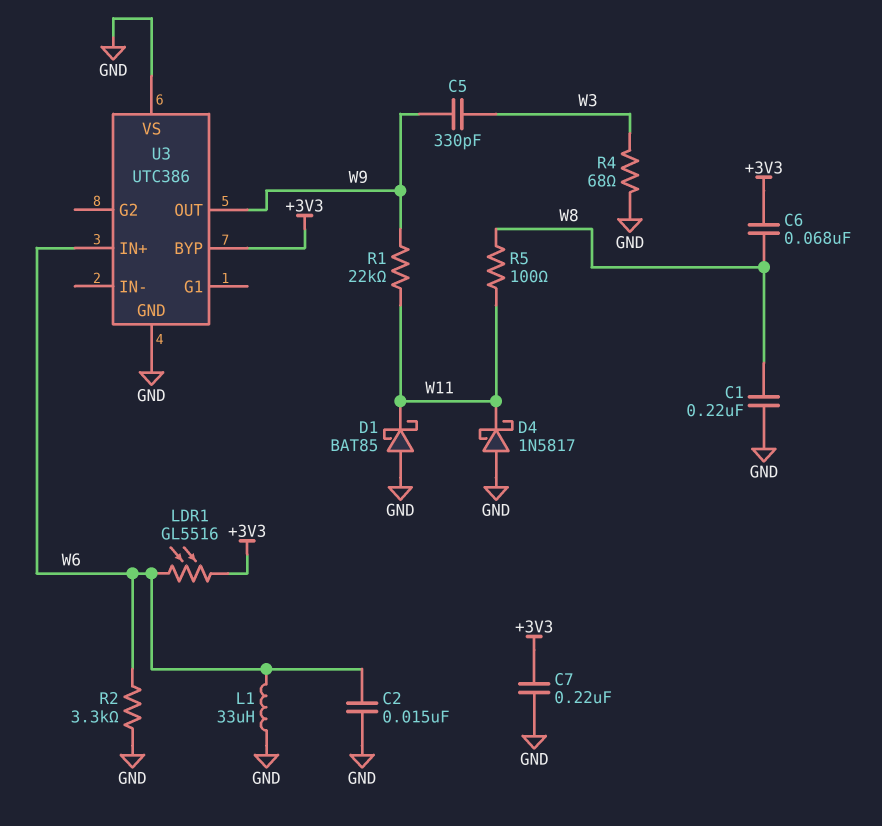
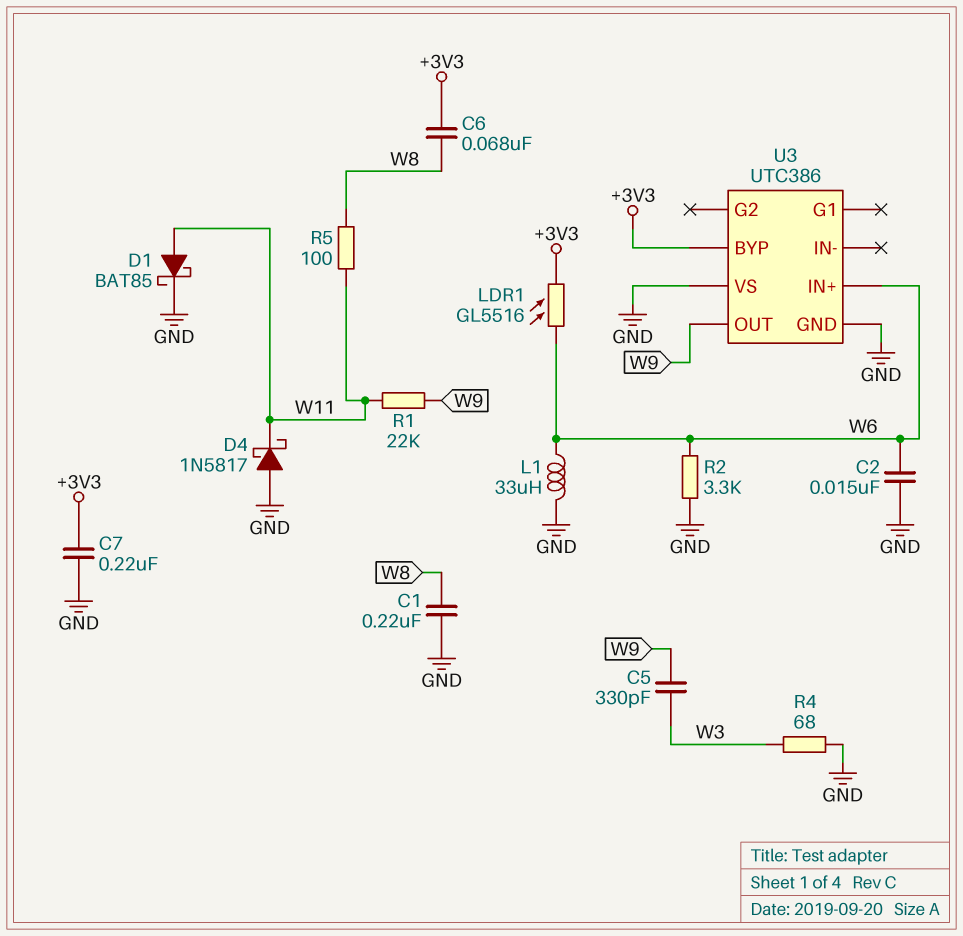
D1: schottky BAT85 (A GND, K W11) -> schottky BAT85 (A W11, K GND)

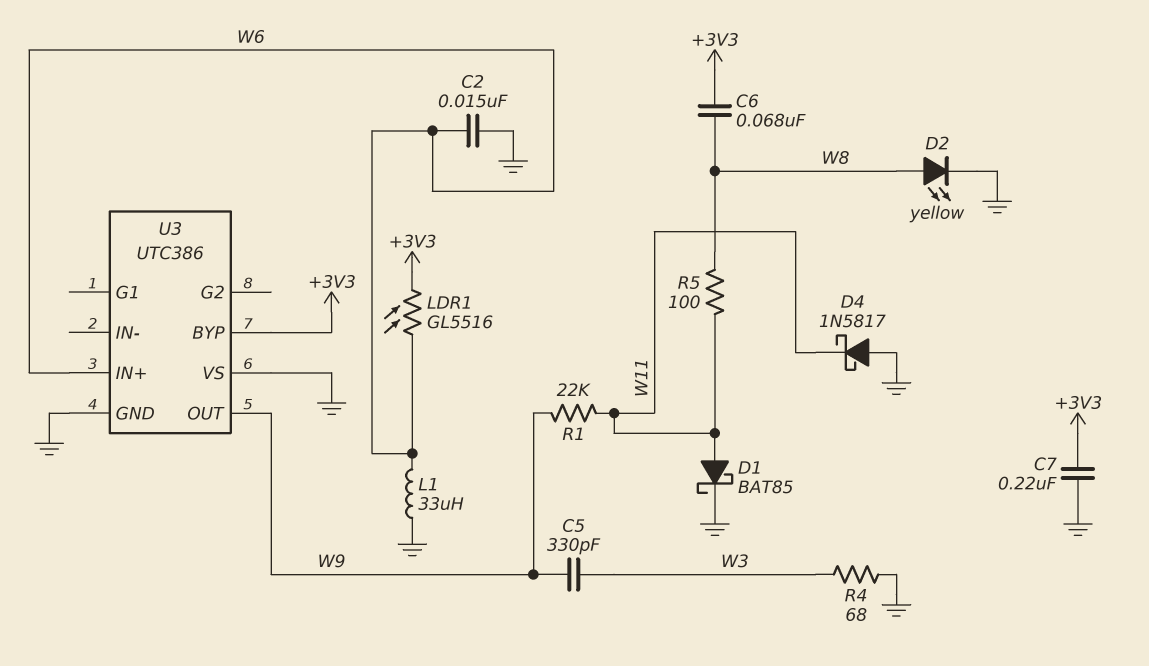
C1: 220nF (GND, W8) -> none
D2: none -> LED yellow (A W8, K GND)
R2: 3.3k (GND, W6) -> none

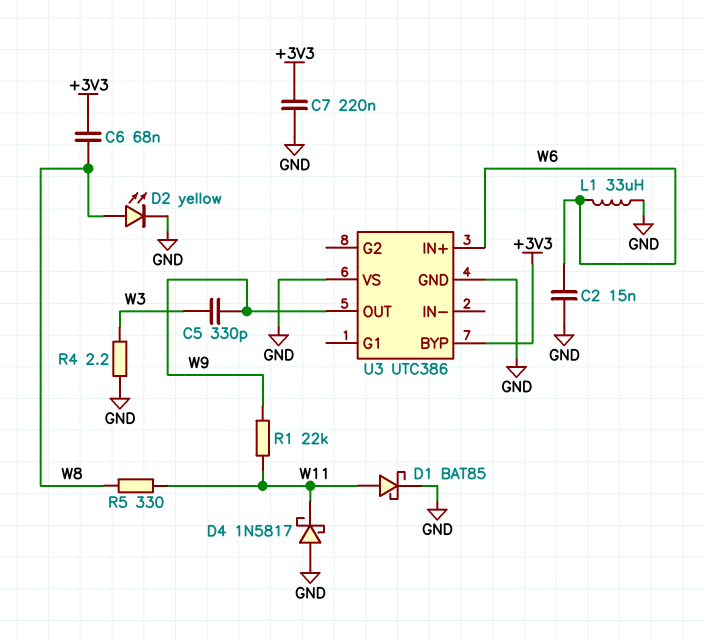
LDR1: GL5516 (+3V3, W6) -> none
R4: 68 (GND, W3) -> 2.2 (GND, W3)
R5: 100 (W8, W11) -> 330 (W8, W11)

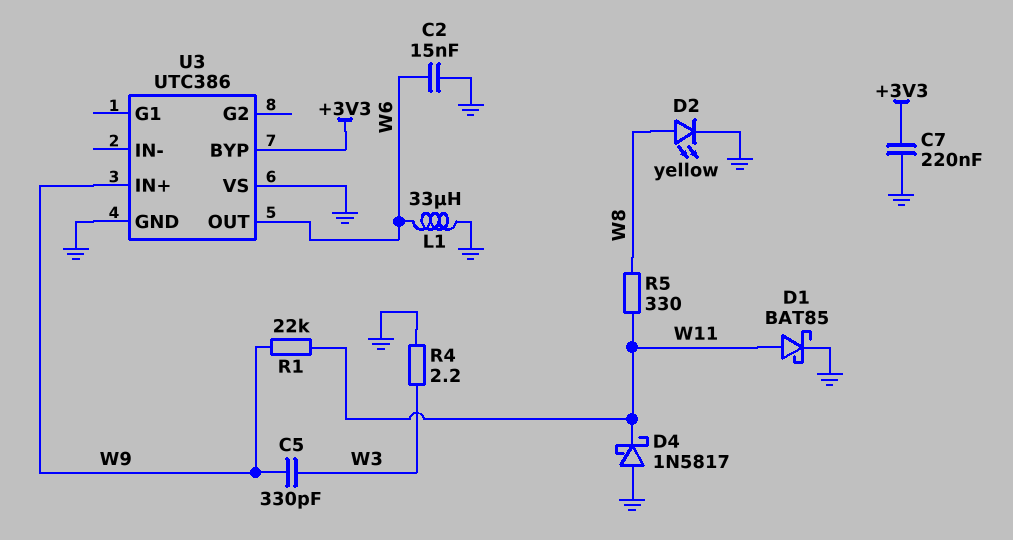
C6: 68nF (+3V3, W8) -> none
U3 pin IN+: W6 -> W9
U3 pin OUT: W9 -> W6

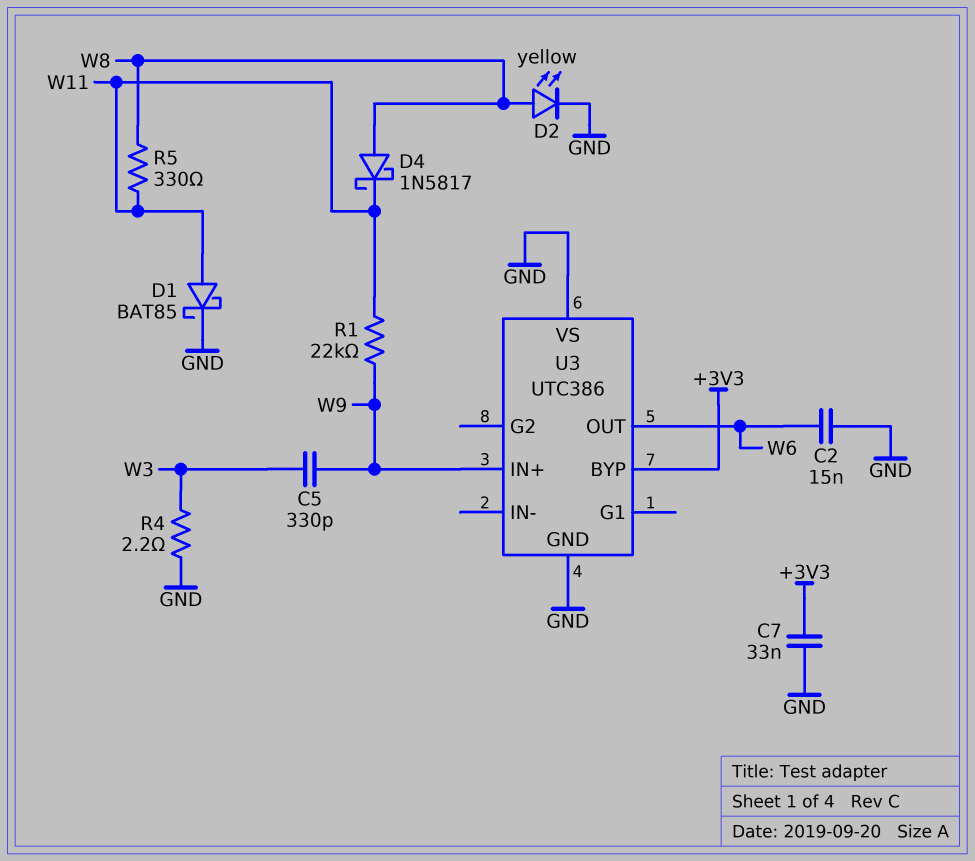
C7: 220nF (+3V3, GND) -> 33nF (+3V3, GND)
D4: schottky 1N5817 (A GND, K W11) -> schottky 1N5817 (A W8, K W11)
L1: 33uH (GND, W6) -> none

